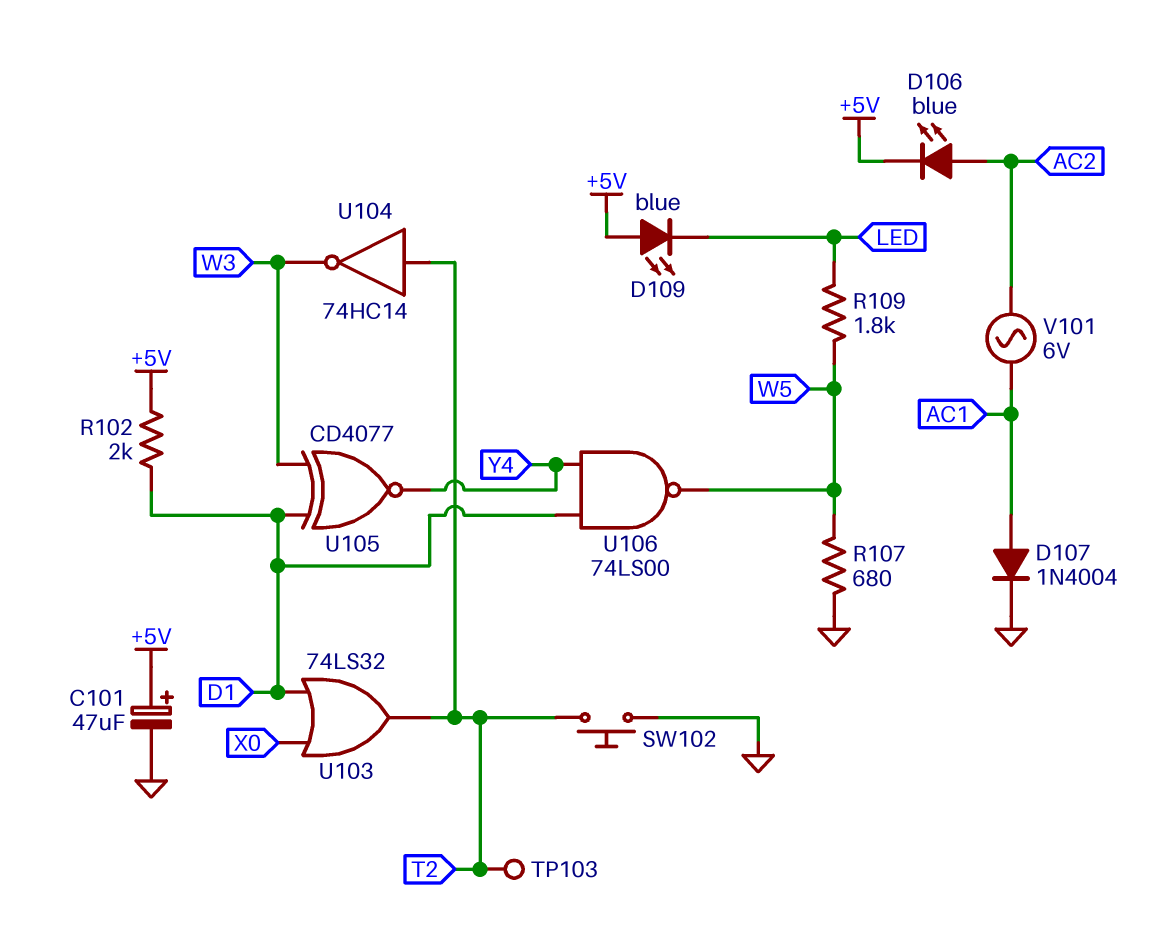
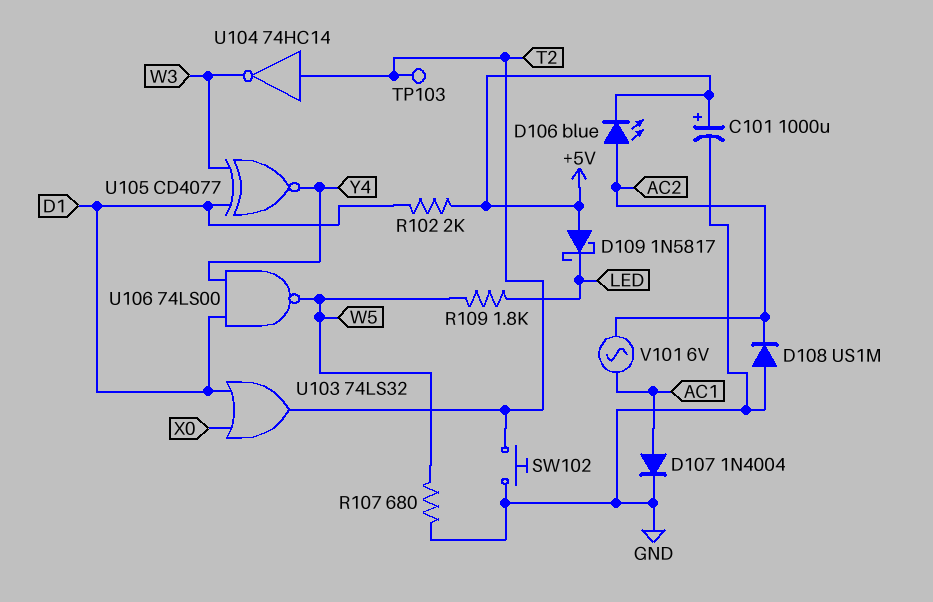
C101: 47uF (plus +5V, minus GND) -> 1000uF (plus +5V, minus GND)
D108: none -> diode US1M (A GND, K AC2)
D109: LED blue (A +5V, K LED) -> schottky 1N5817 (A +5V, K LED)

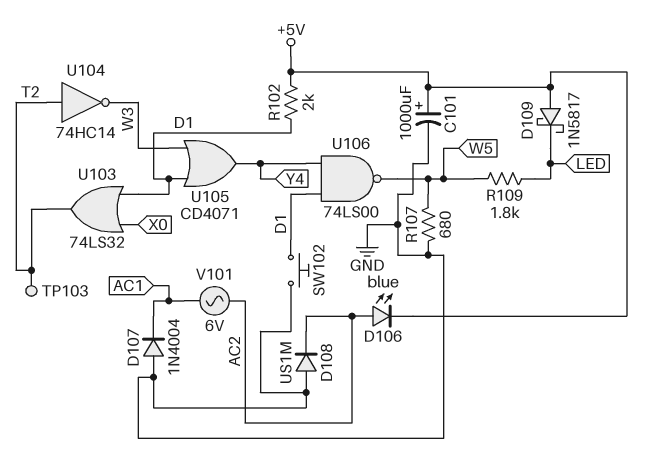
D107: diode 1N4004 (A AC1, K GND) -> diode 1N4004 (A GND, K AC1)
SW102: button (GND, T2) -> button (D1, GND)
U105: XNOR CD4077 (in D1, in W3, out Y4) -> OR CD4071 (in D1, in W3, out Y4)

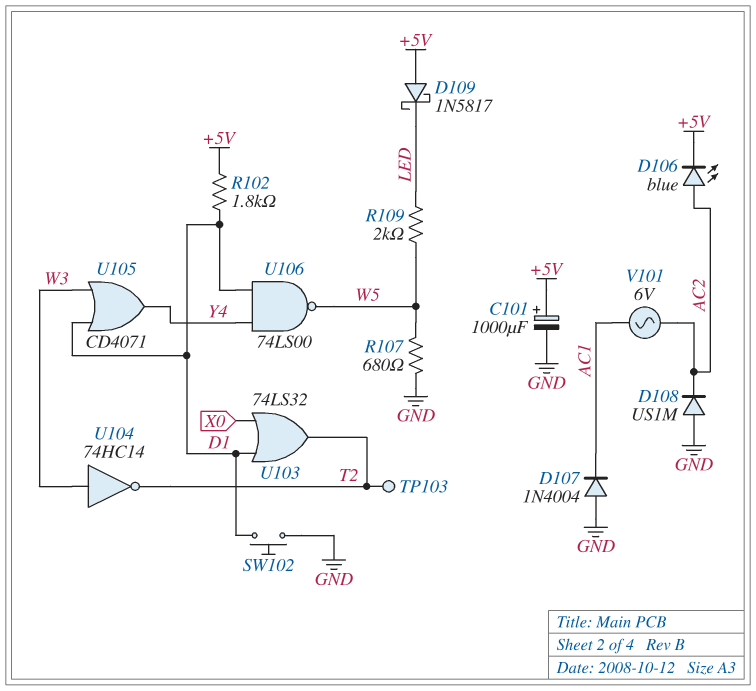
R102: 2k (+5V, D1) -> 1.8k (+5V, D1)
R109: 1.8k (LED, W5) -> 2k (LED, W5)
U104: NOT 74HC14 (in T2, out W3) -> NOT 74HC14 (in W3, out T2)

